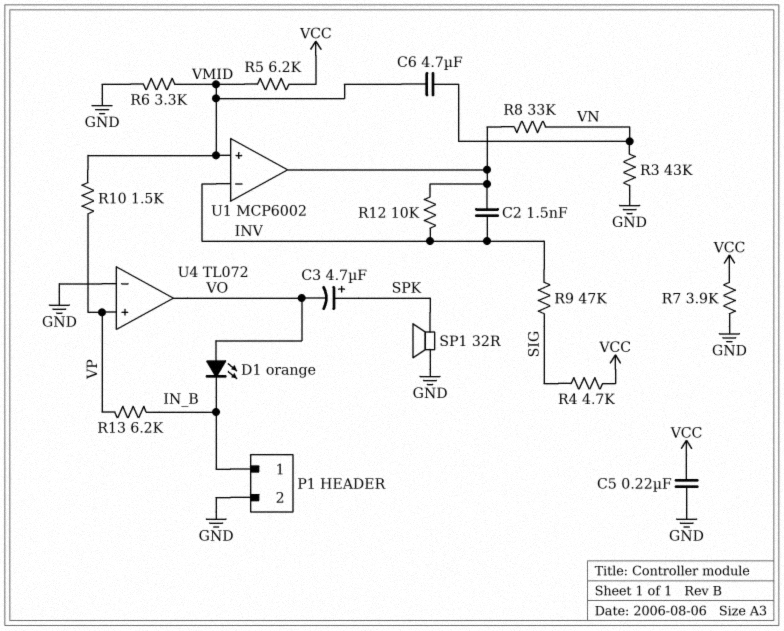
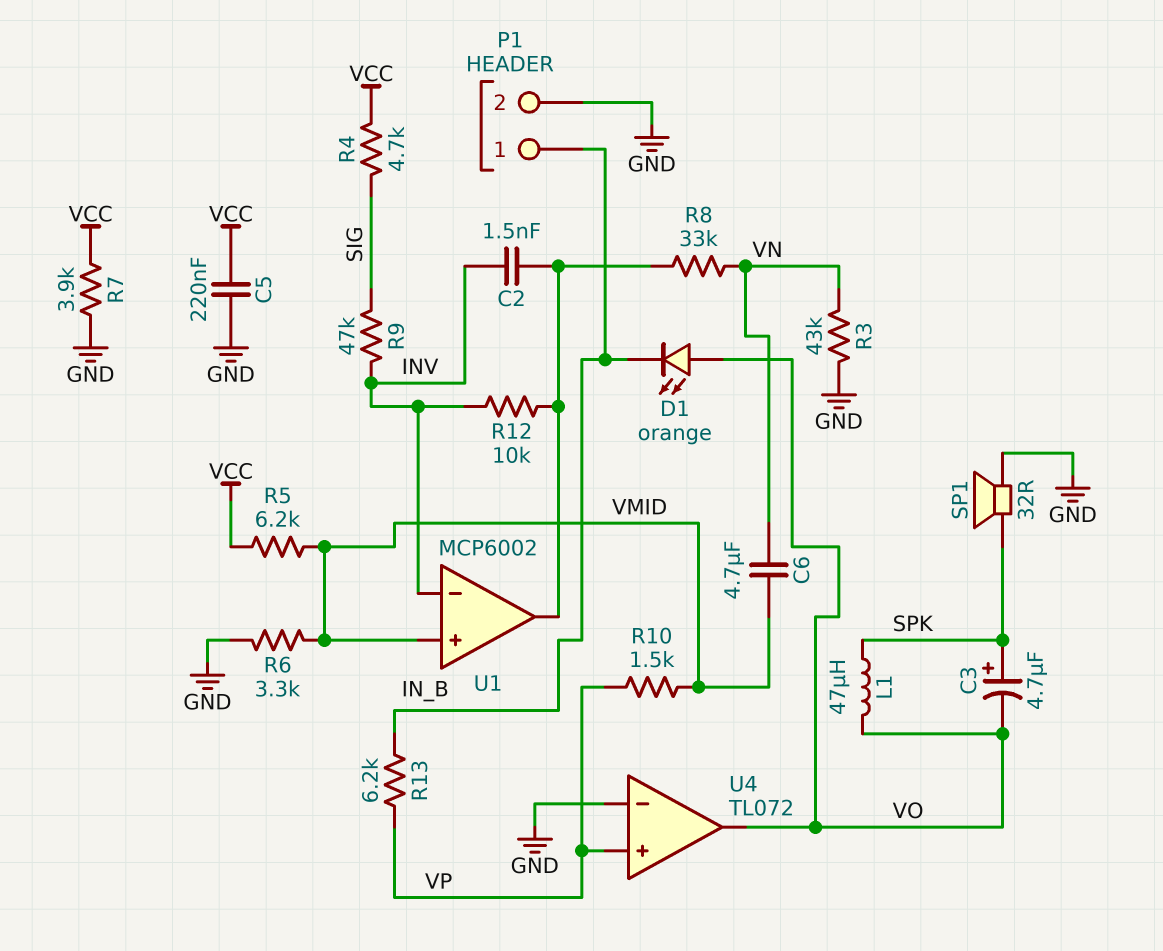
L1: none -> 47uH (SPK, VO)

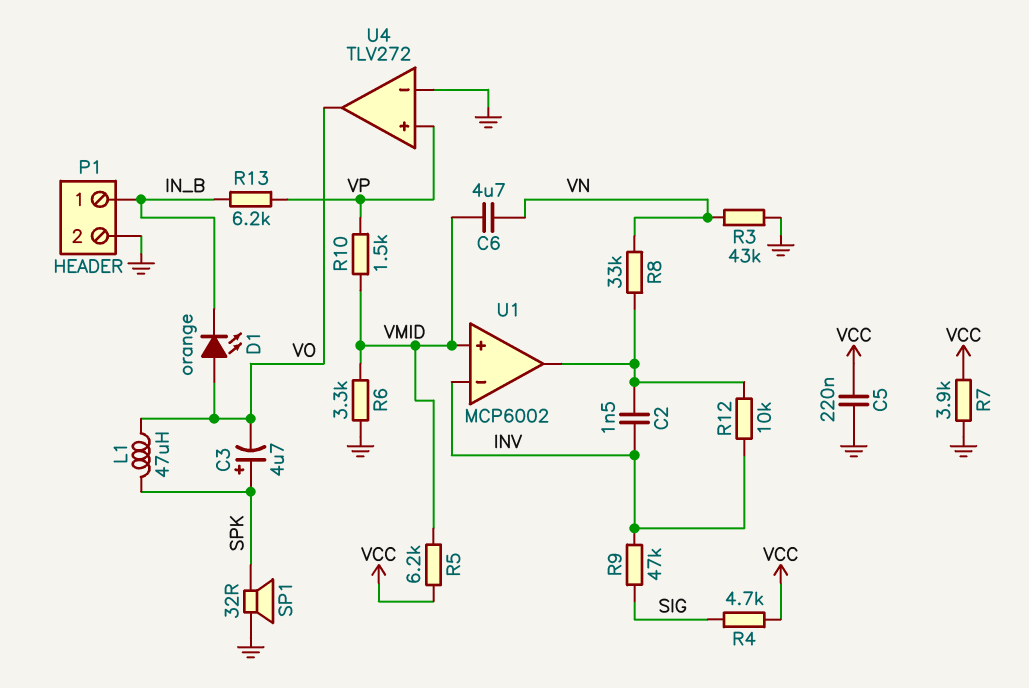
U4: TL072 -> TLV272

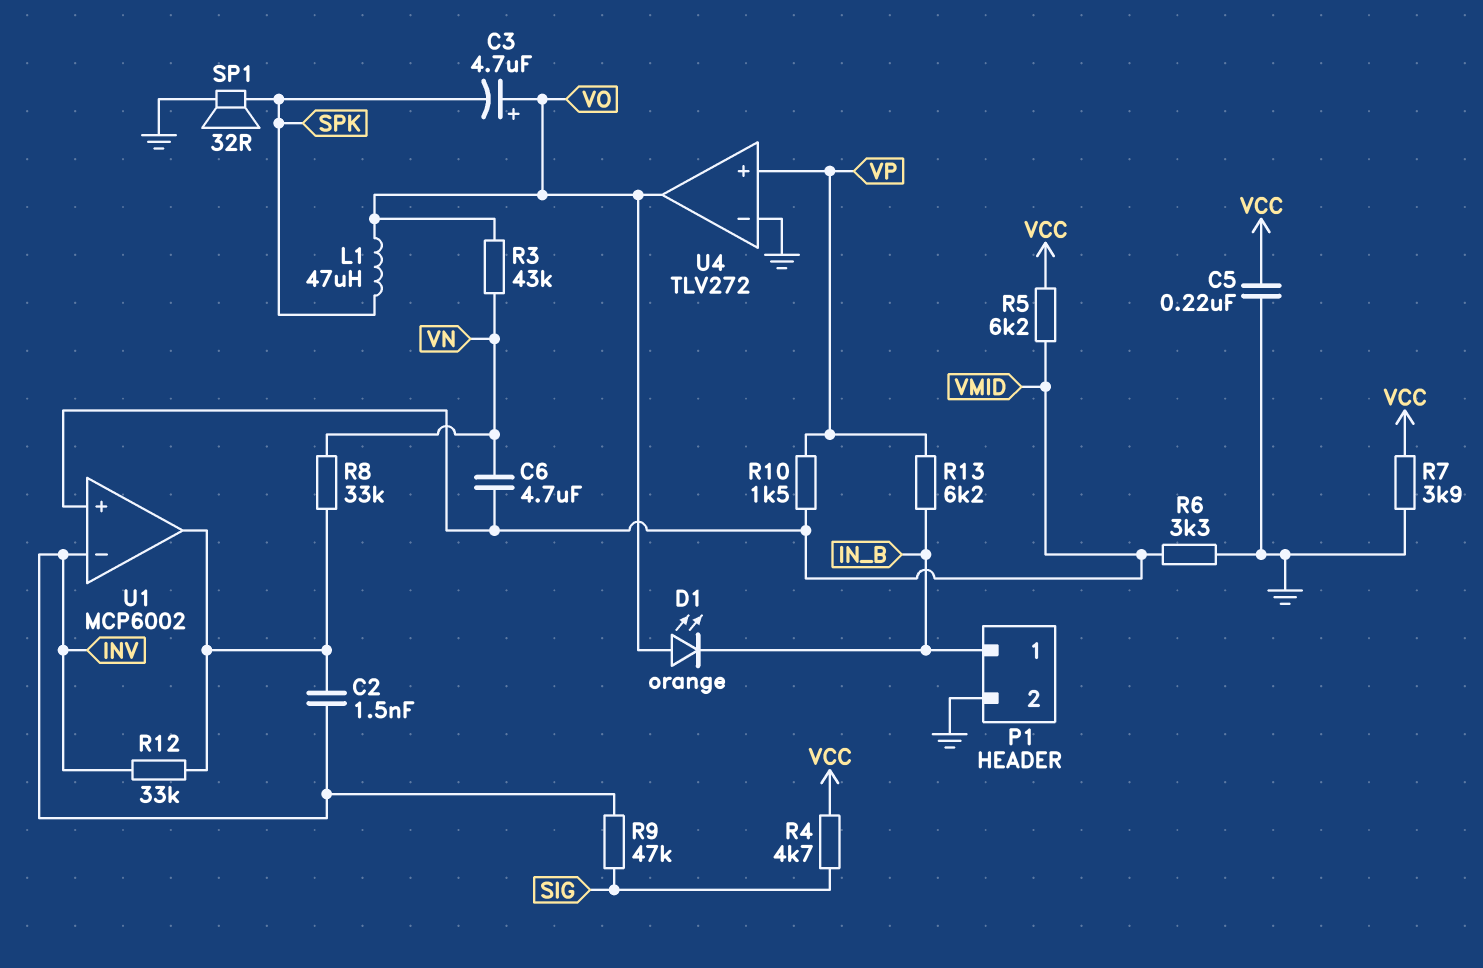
C3: 4.7uF (plus SPK, minus VO) -> 4.7uF (plus VO, minus SPK)
R3: 43k (GND, VN) -> 43k (VN, VO)
R12: 10k (INV, U1/out) -> 33k (INV, U1/out)

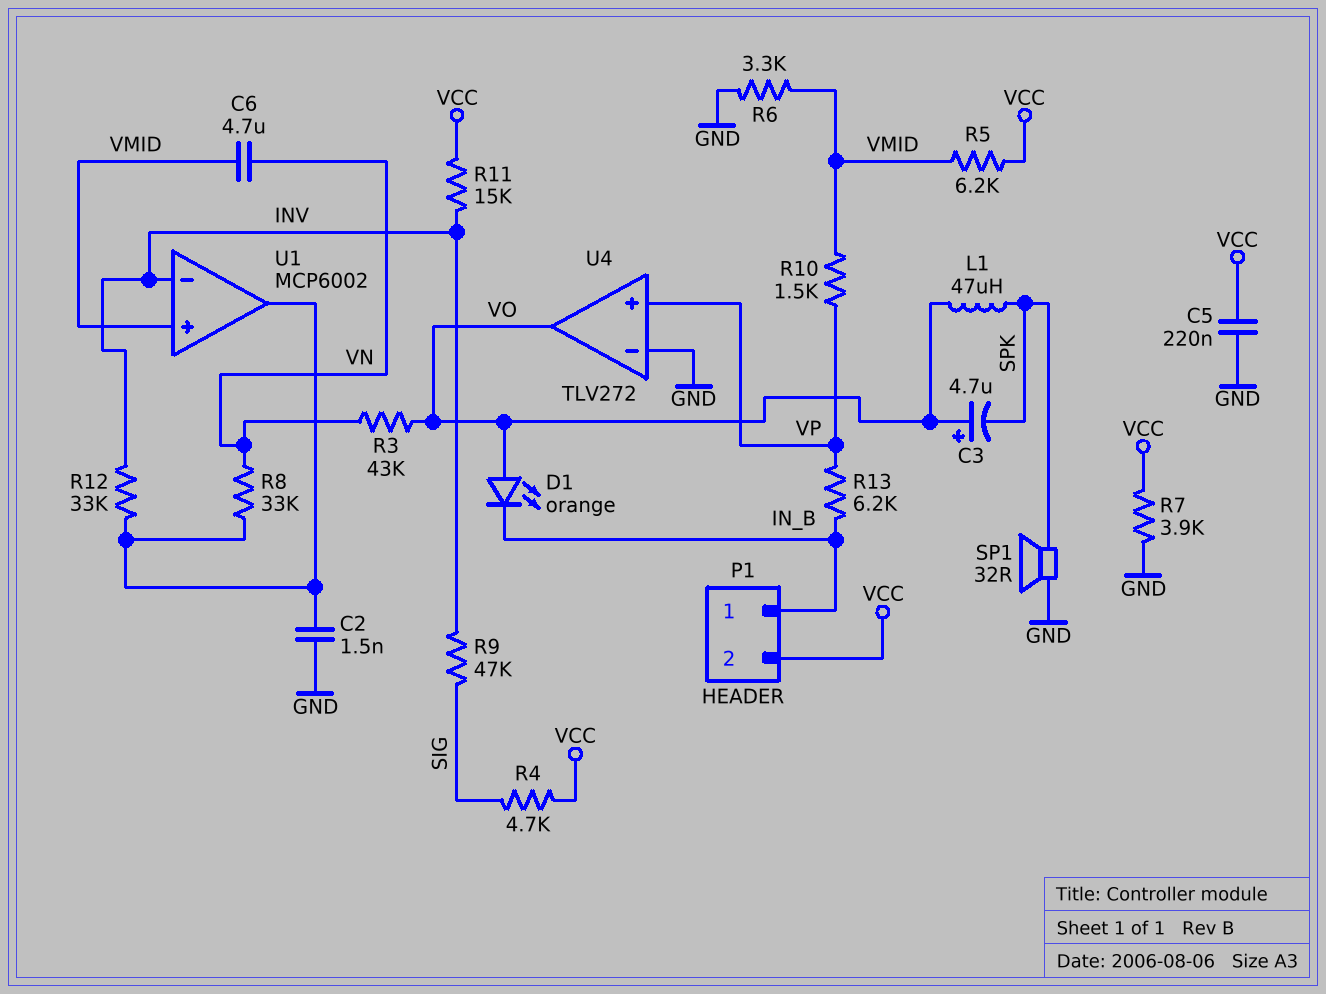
C2: 1.5nF (INV, U1/out) -> 1.5nF (GND, U1/out)
P1 pin 2: GND -> VCC
R11: none -> 15k (INV, VCC)

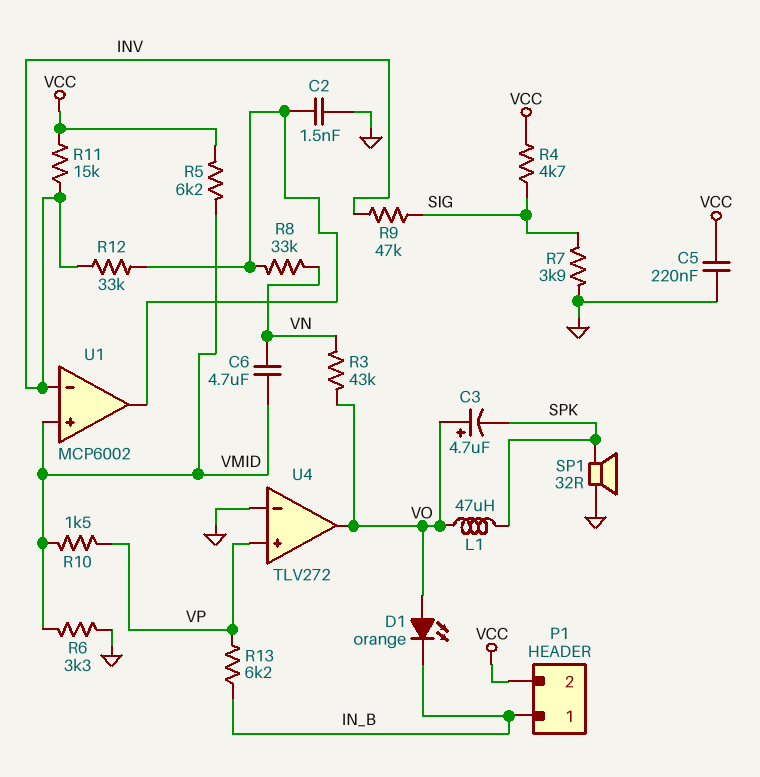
R7: 3.9k (GND, VCC) -> 3.9k (GND, SIG)

